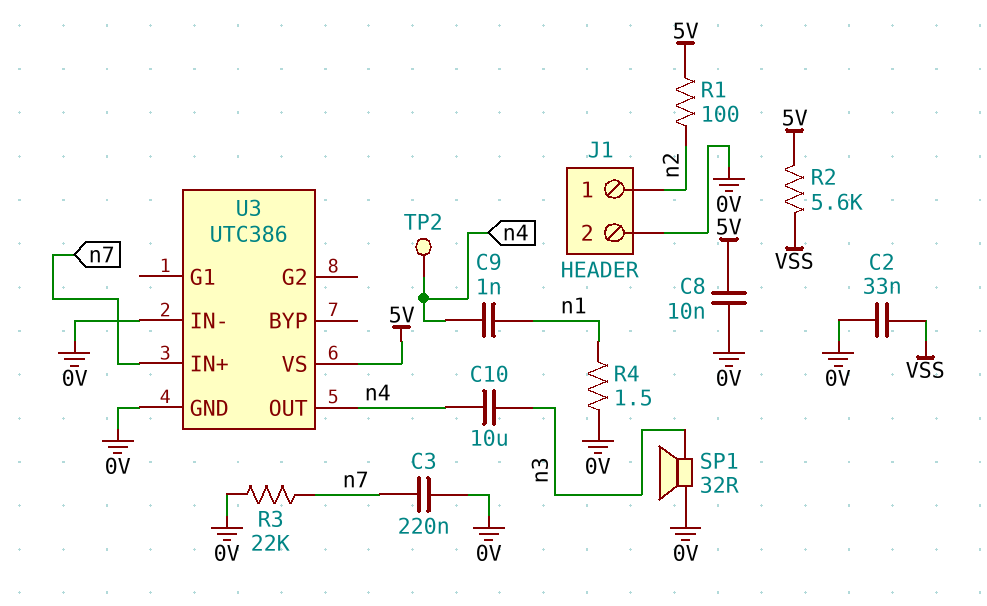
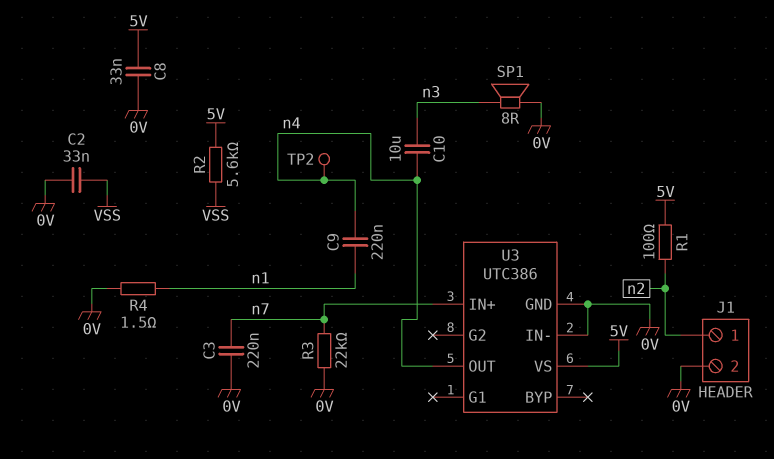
C8: 10nF (0V, 5V) -> 33nF (0V, 5V)
C9: 1nF (n1, n4) -> 220nF (n1, n4)
SP1: speaker 32R (0V, n3) -> speaker 8R (0V, n3)

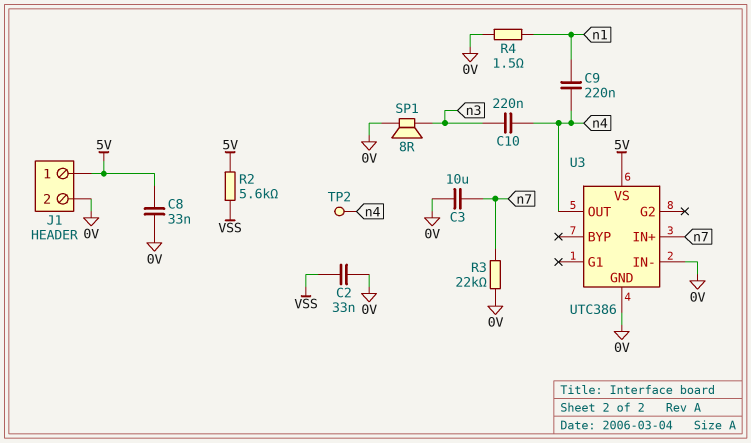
C3: 220nF (0V, n7) -> 10uF (0V, n7)
C10: 10uF (n3, n4) -> 220nF (n3, n4)
J1 pin 1: n2 -> 5V
R1: 100 (5V, n2) -> none

